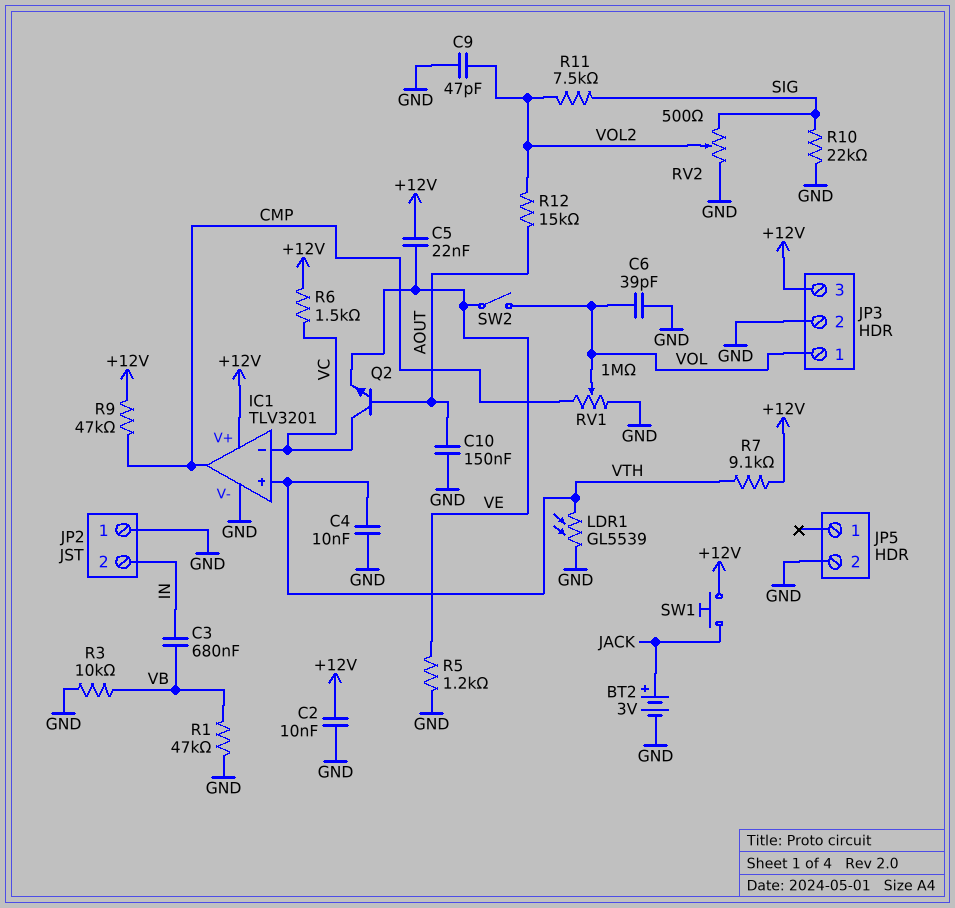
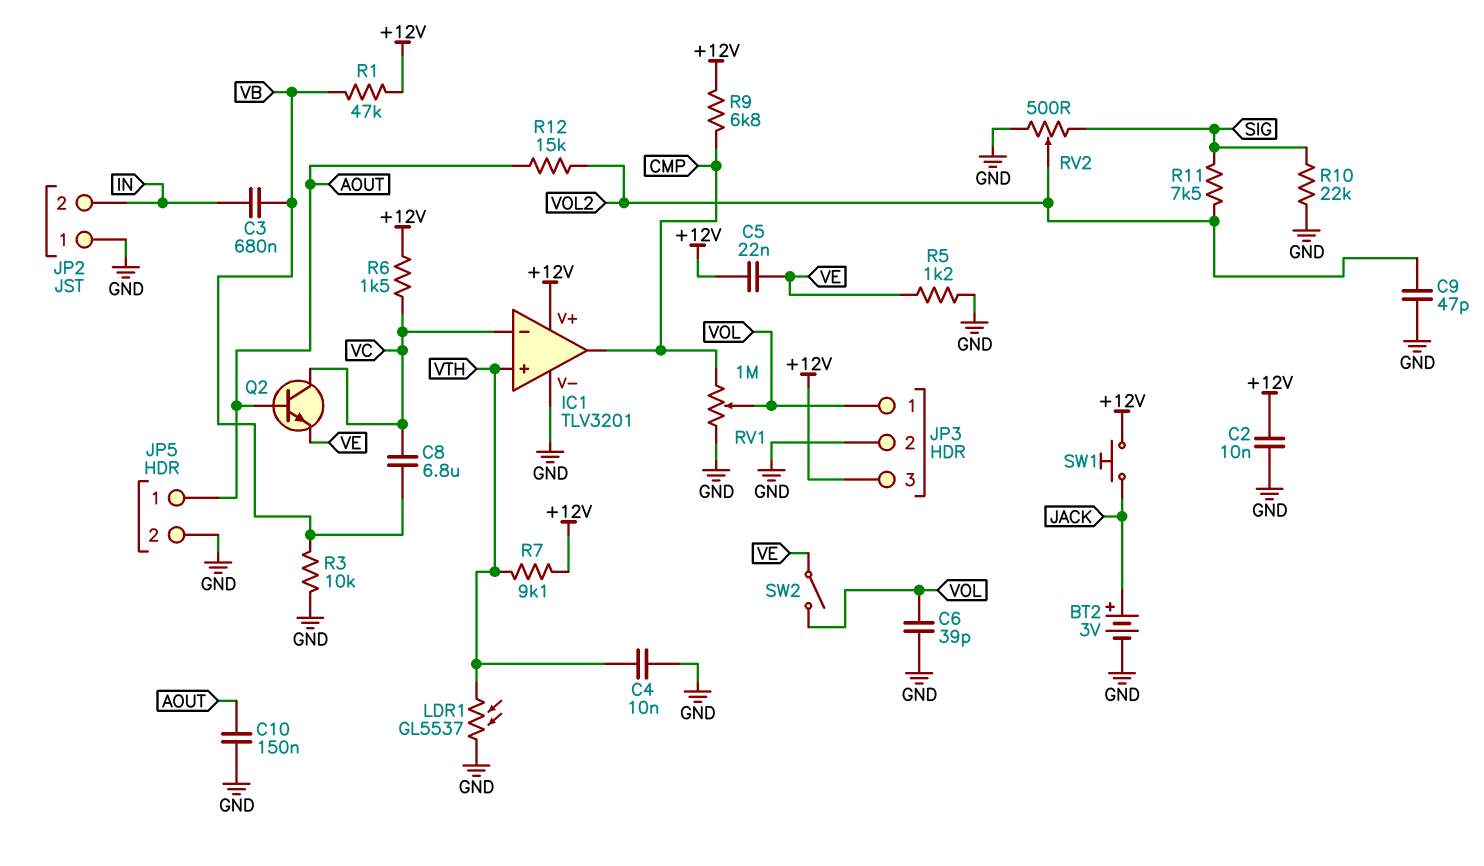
C8: none -> 6.8uF (VB, VC)
JP5 pin 1: none -> AOUT
LDR1: GL5539 (GND, VTH) -> GL5537 (GND, VTH)
R1: 47k (GND, VB) -> 47k (+12V, VB)
R9: 47k (+12V, CMP) -> 6.8k (+12V, CMP)

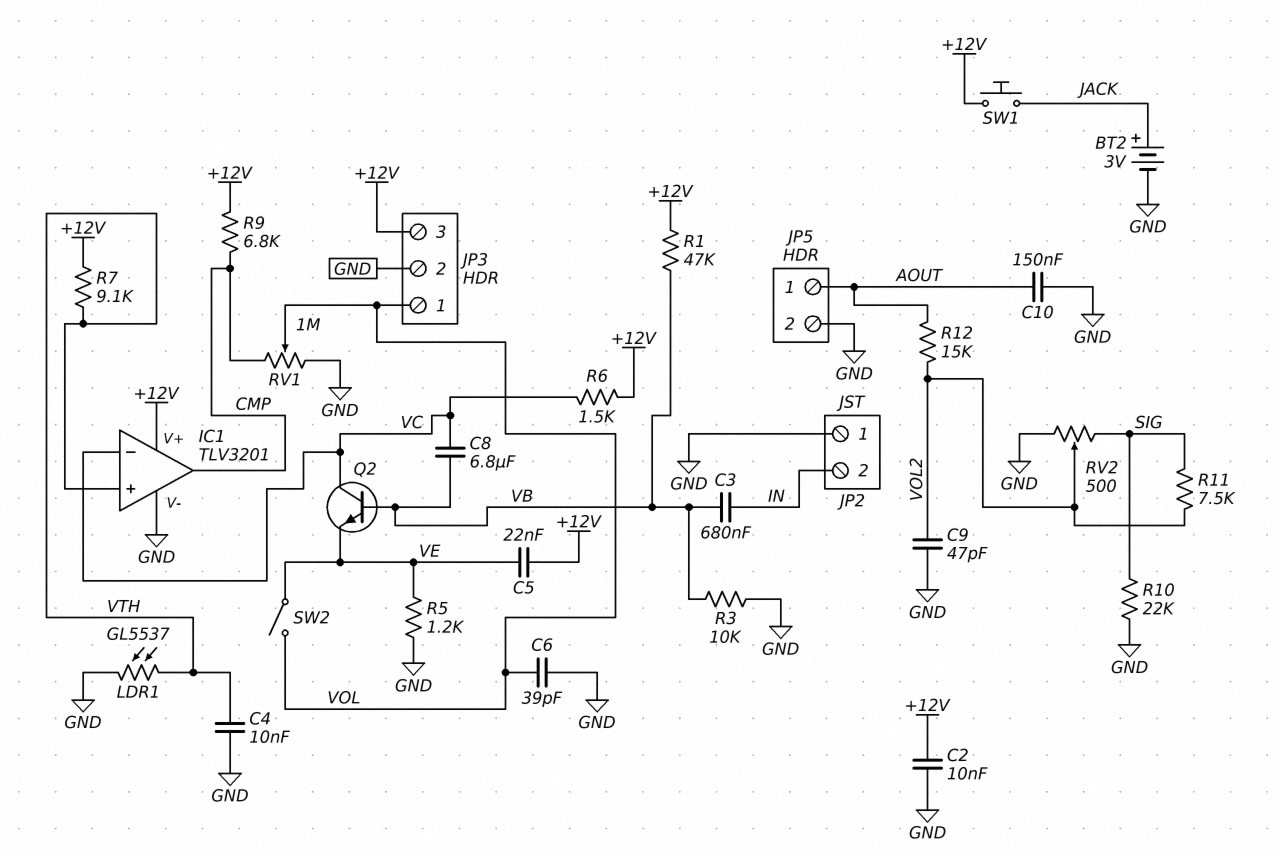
Q2: NPN (B AOUT, C VC, E VE) -> NPN (B VB, C VC, E VE)

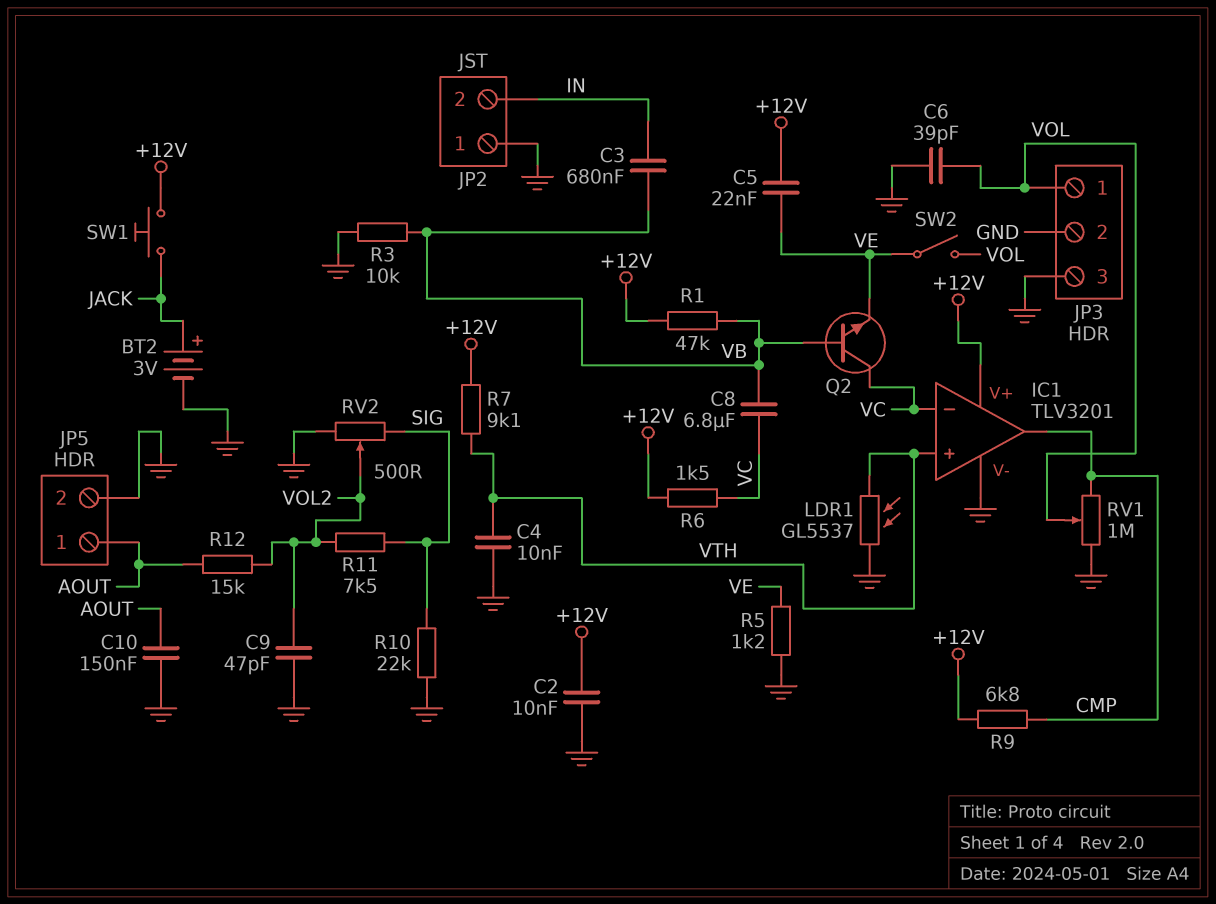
JP3 pin 3: +12V -> GND

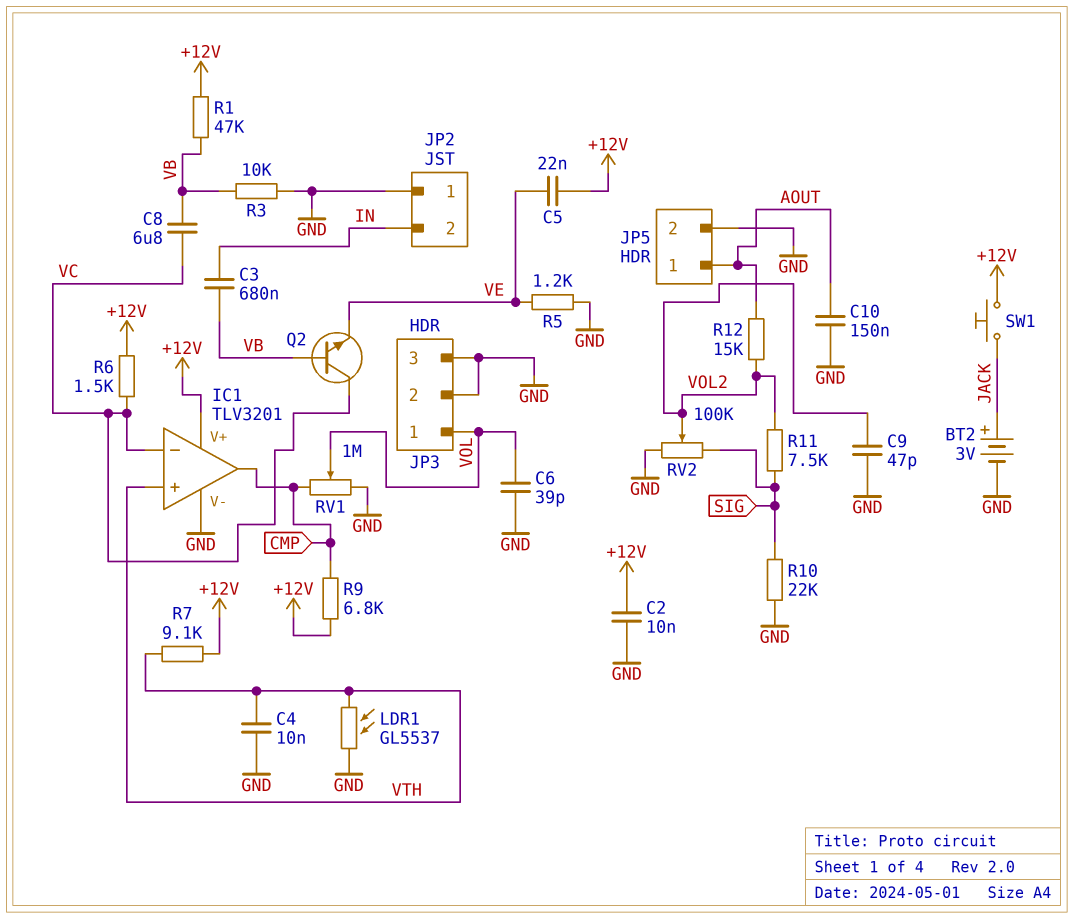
RV2: 500 (GND, SIG, wiper VOL2) -> 100k (GND, SIG, wiper VOL2)
SW2: switch (VE, VOL) -> none

